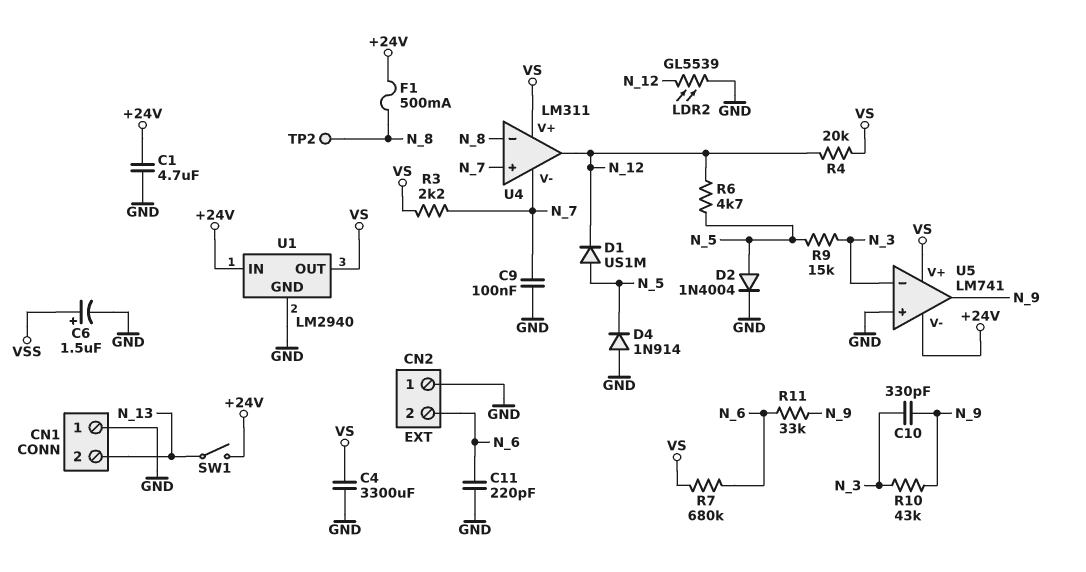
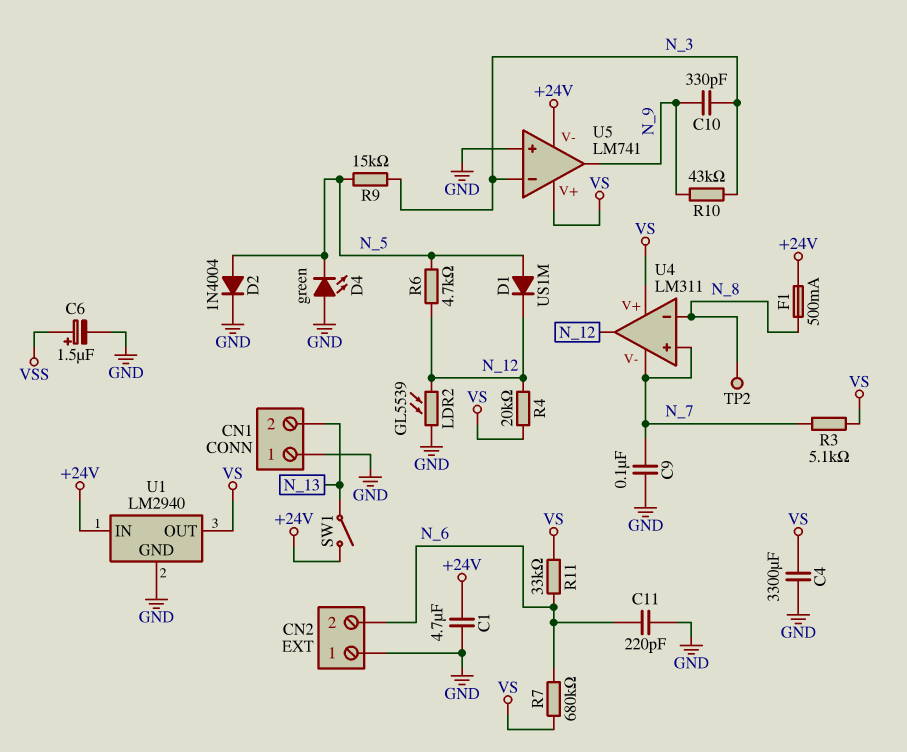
D4: diode 1N914 (A GND, K N_5) -> LED green (A GND, K N_5)
R3: 2.2k (N_7, VS) -> 5.1k (N_7, VS)
R11: 33k (N_6, N_9) -> 33k (N_6, VS)

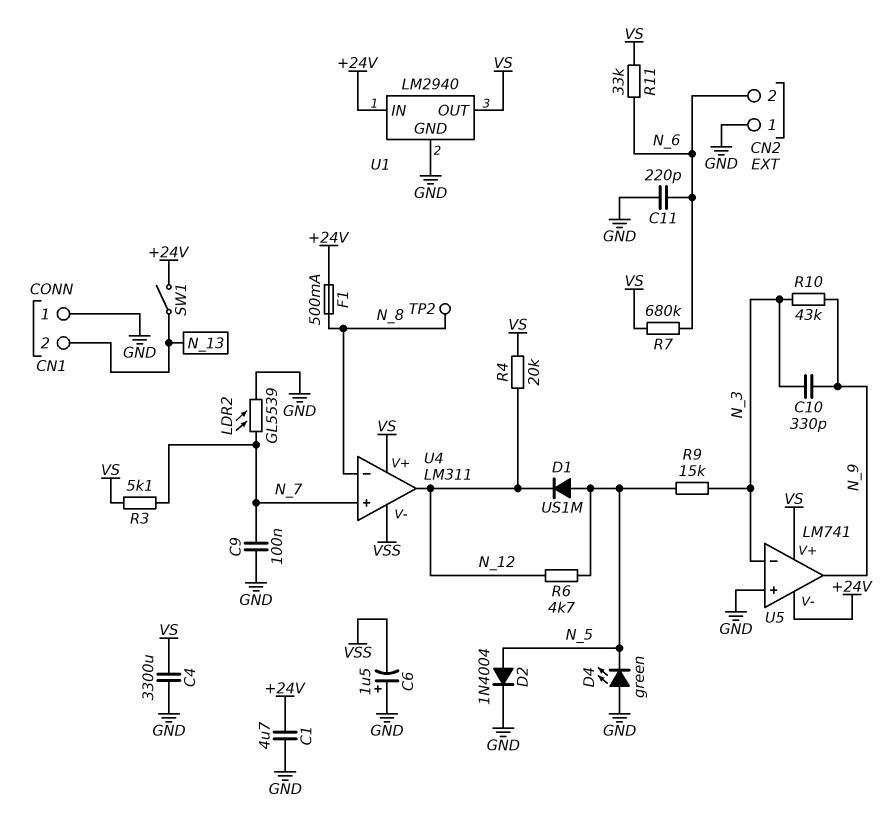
C6: 1.5uF (plus VSS, minus GND) -> 1.5uF (plus GND, minus VSS)
LDR2: GL5539 (GND, N_12) -> GL5539 (GND, N_7)
U4 pin V-: N_7 -> VSS

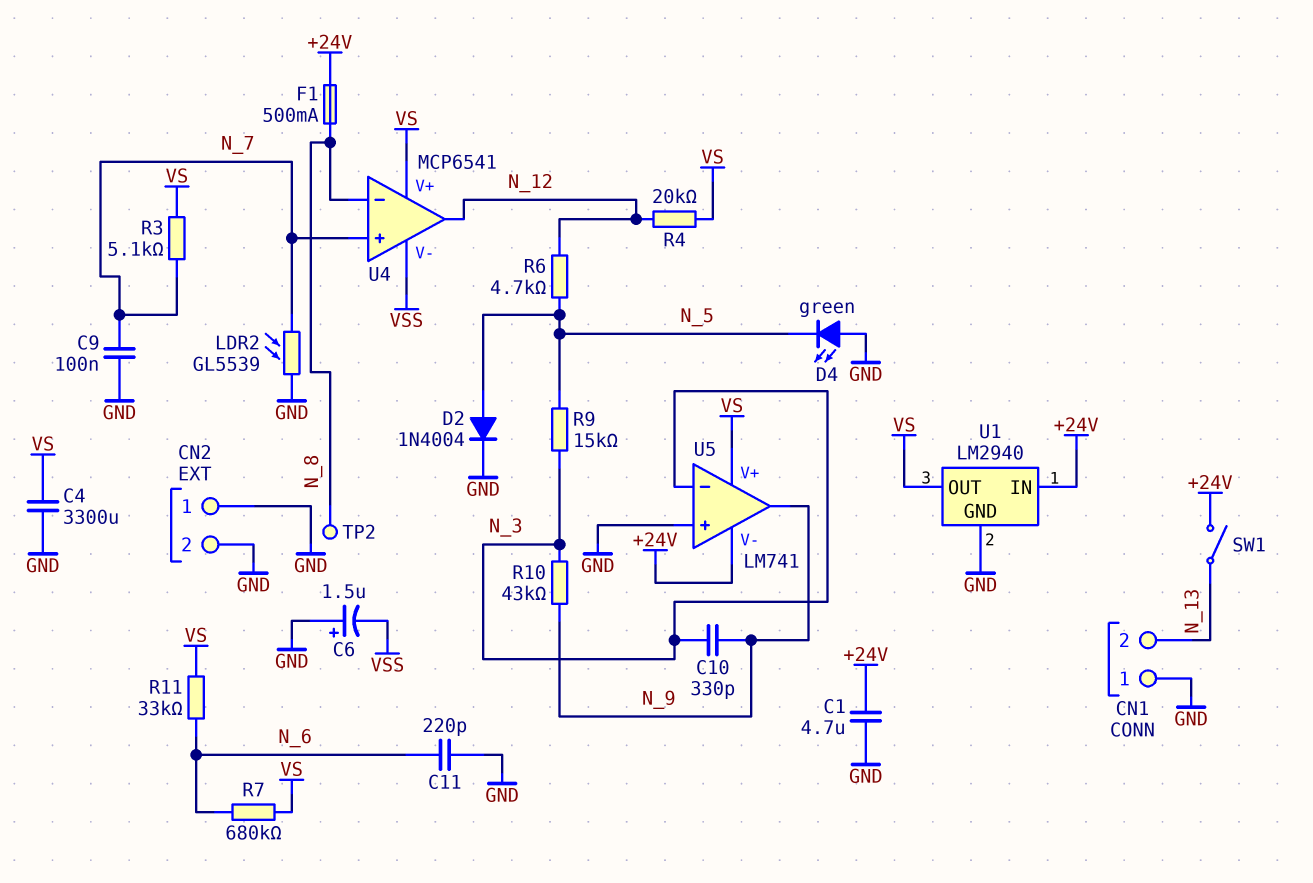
CN2 pin 2: N_6 -> GND
D1: diode US1M (A N_5, K N_12) -> none
U4: LM311 -> MCP6541

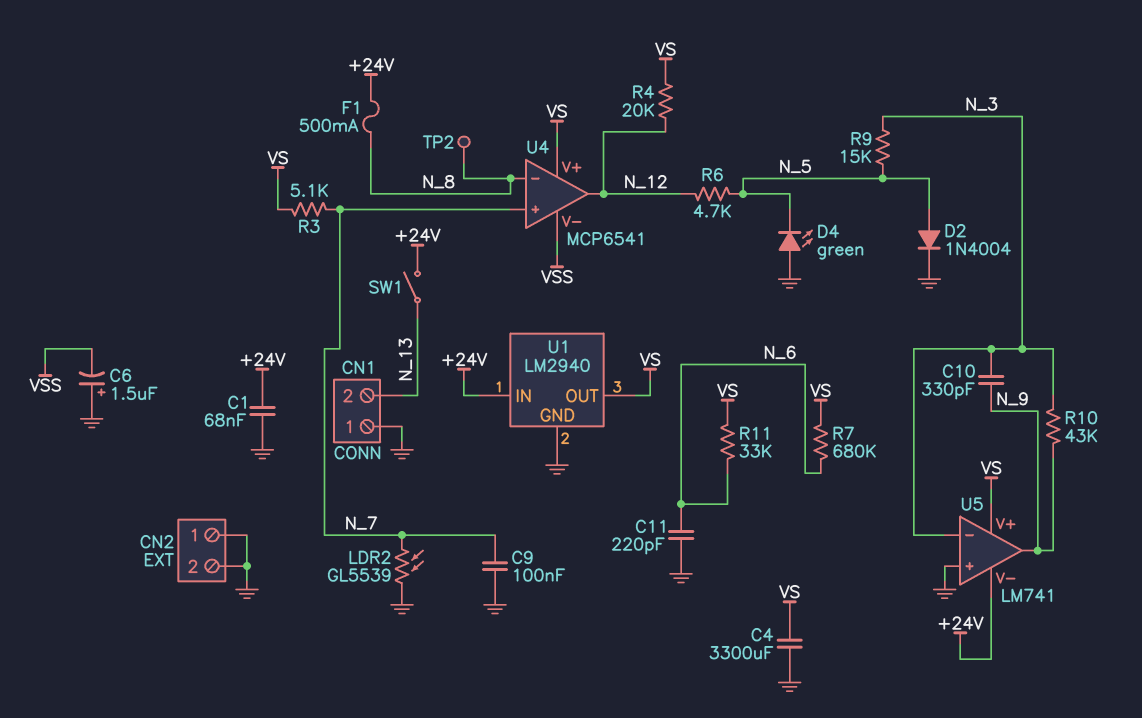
C1: 4.7uF (+24V, GND) -> 68nF (+24V, GND)

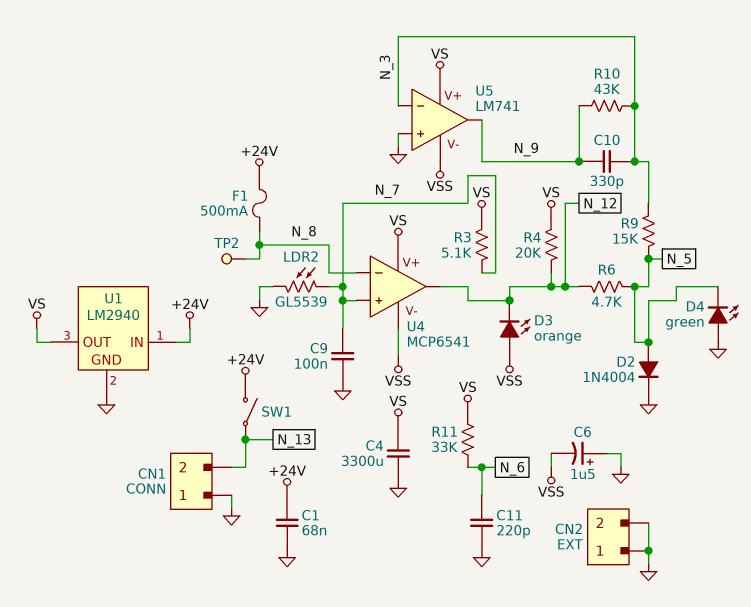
D3: none -> LED orange (A VSS, K N_12)
R7: 680k (N_6, VS) -> none
U5 pin V-: +24V -> VSS

